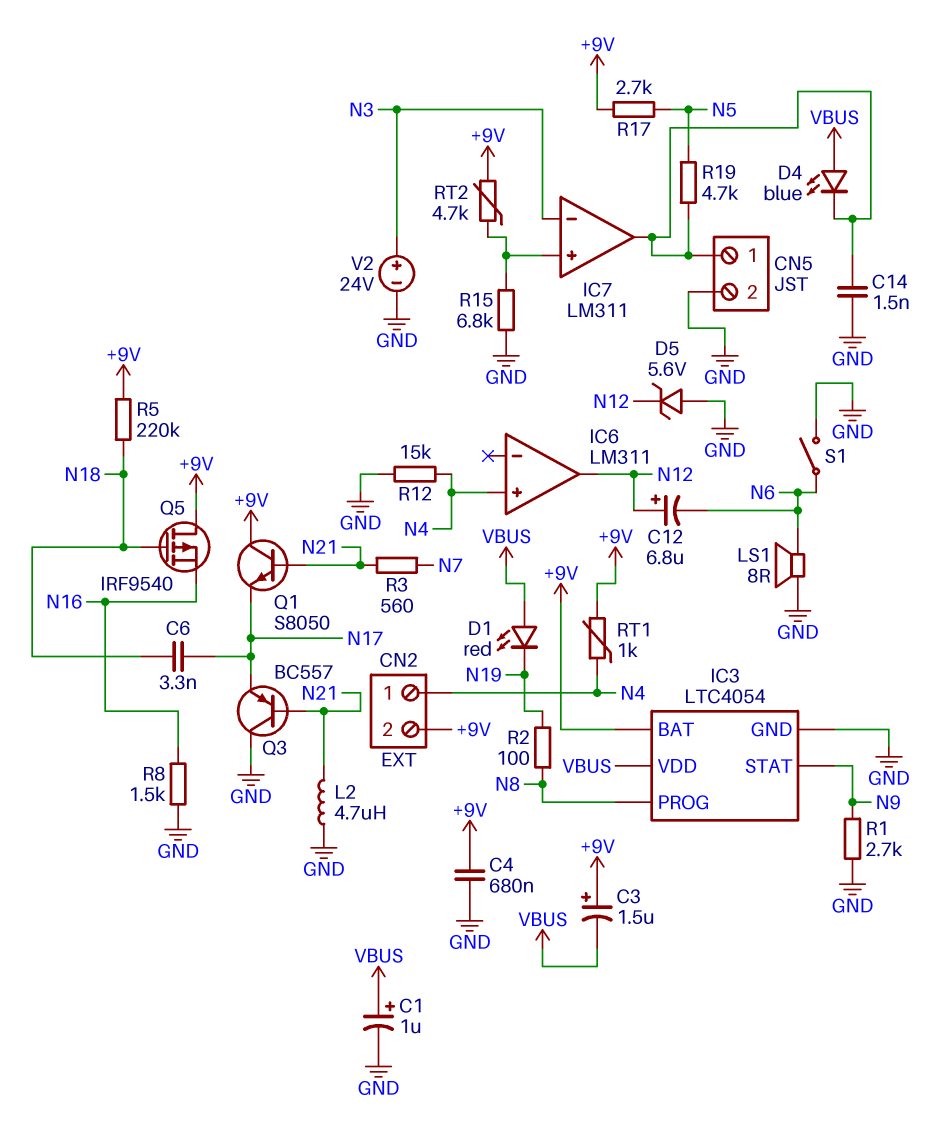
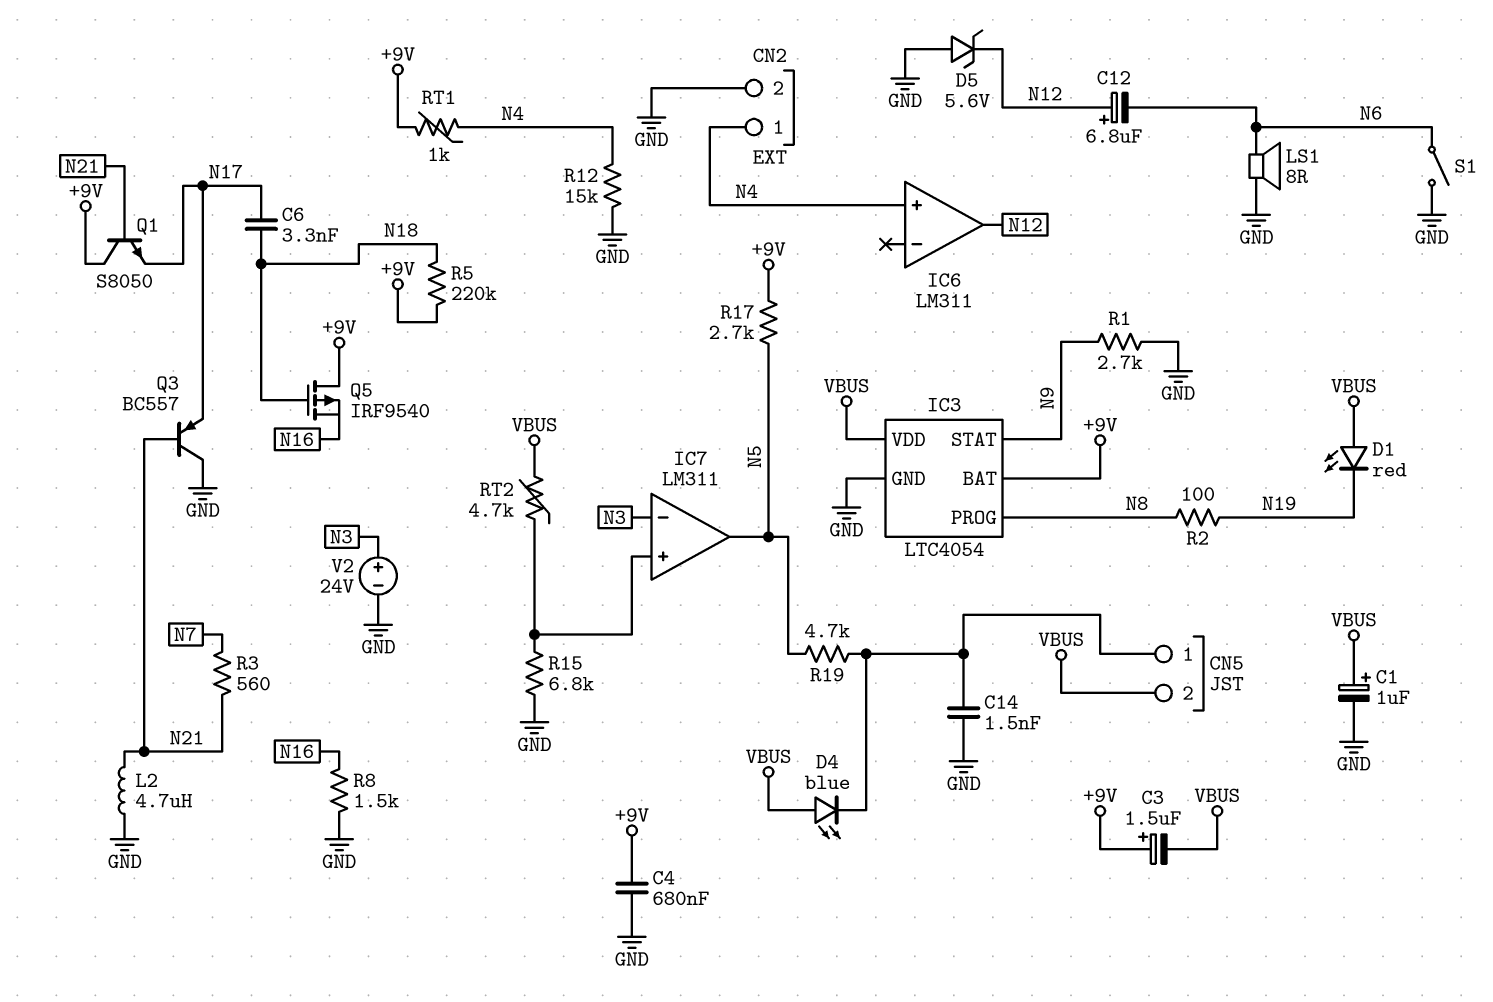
CN2 pin 2: +9V -> GND
CN5 pin 2: GND -> VBUS
IC7 pin out: CN5/1 -> N5
RT2: 4.7k (+9V, IC7/in+) -> 4.7k (IC7/in+, VBUS)

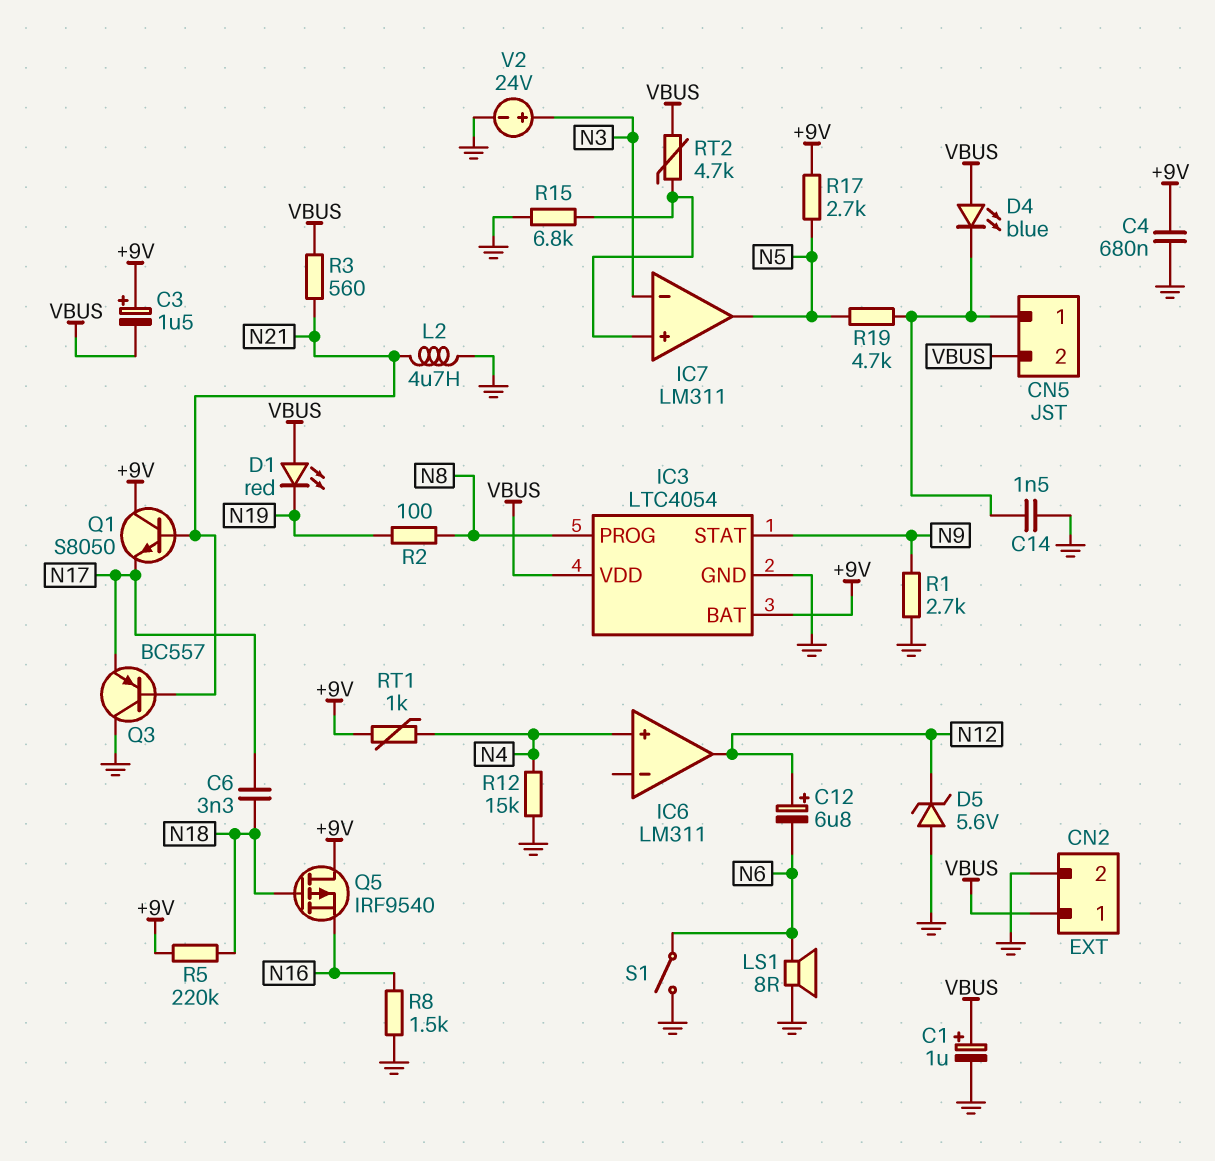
CN2 pin 1: N4 -> VBUS
R3: 560 (N7, N21) -> 560 (N21, VBUS)

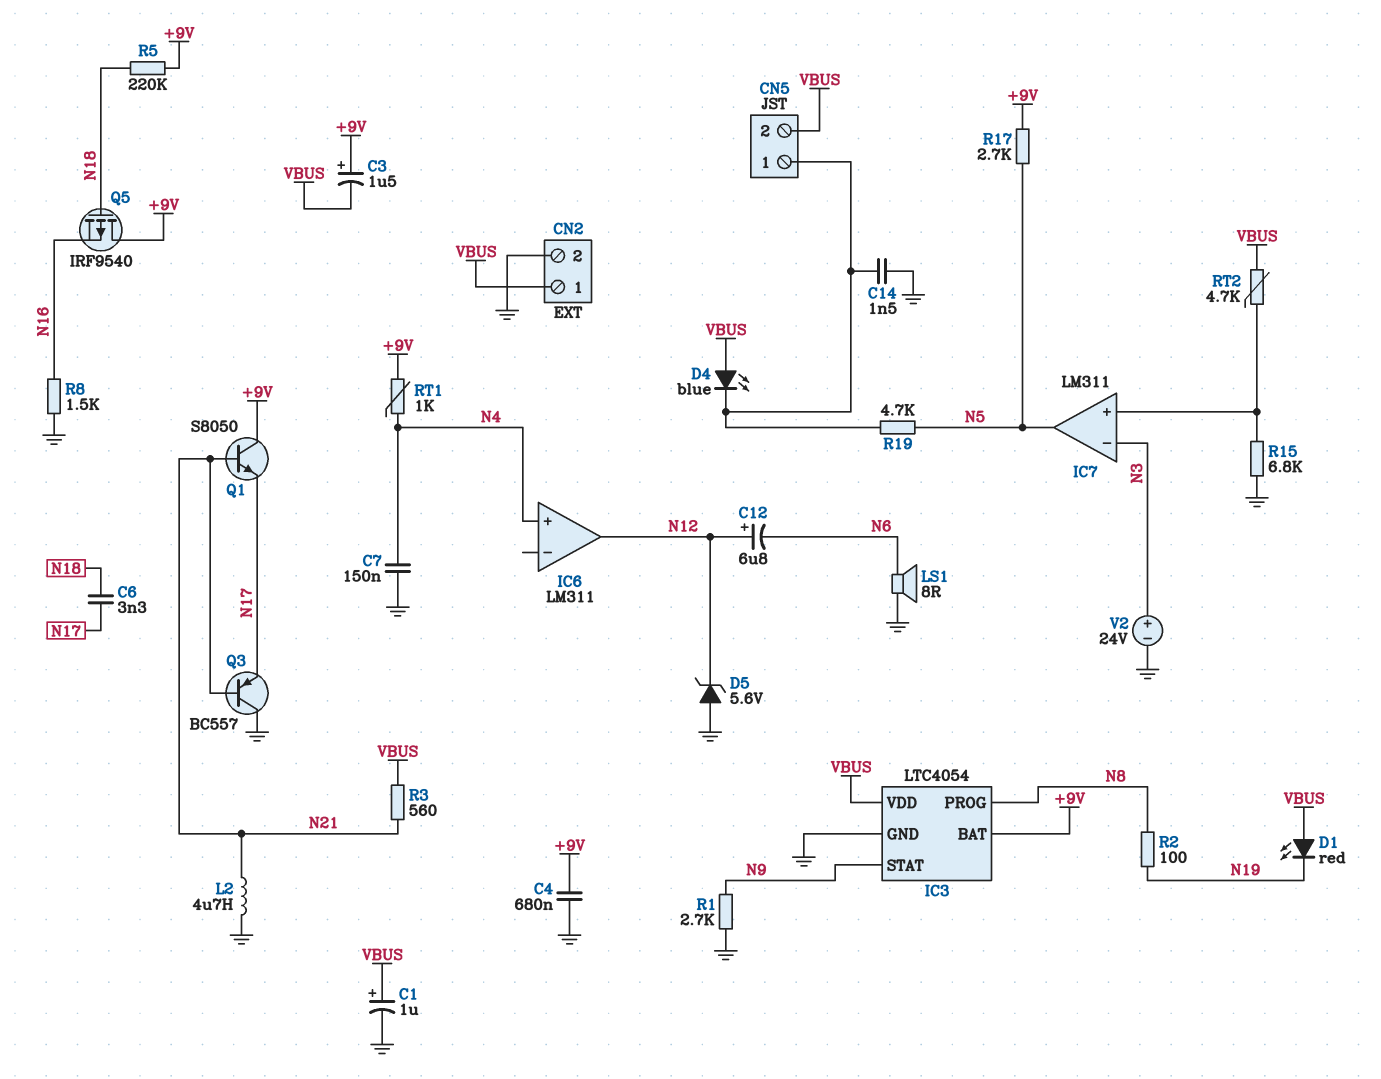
C7: none -> 150nF (GND, N4)
R12: 15k (GND, N4) -> none
S1: switch (GND, N6) -> none

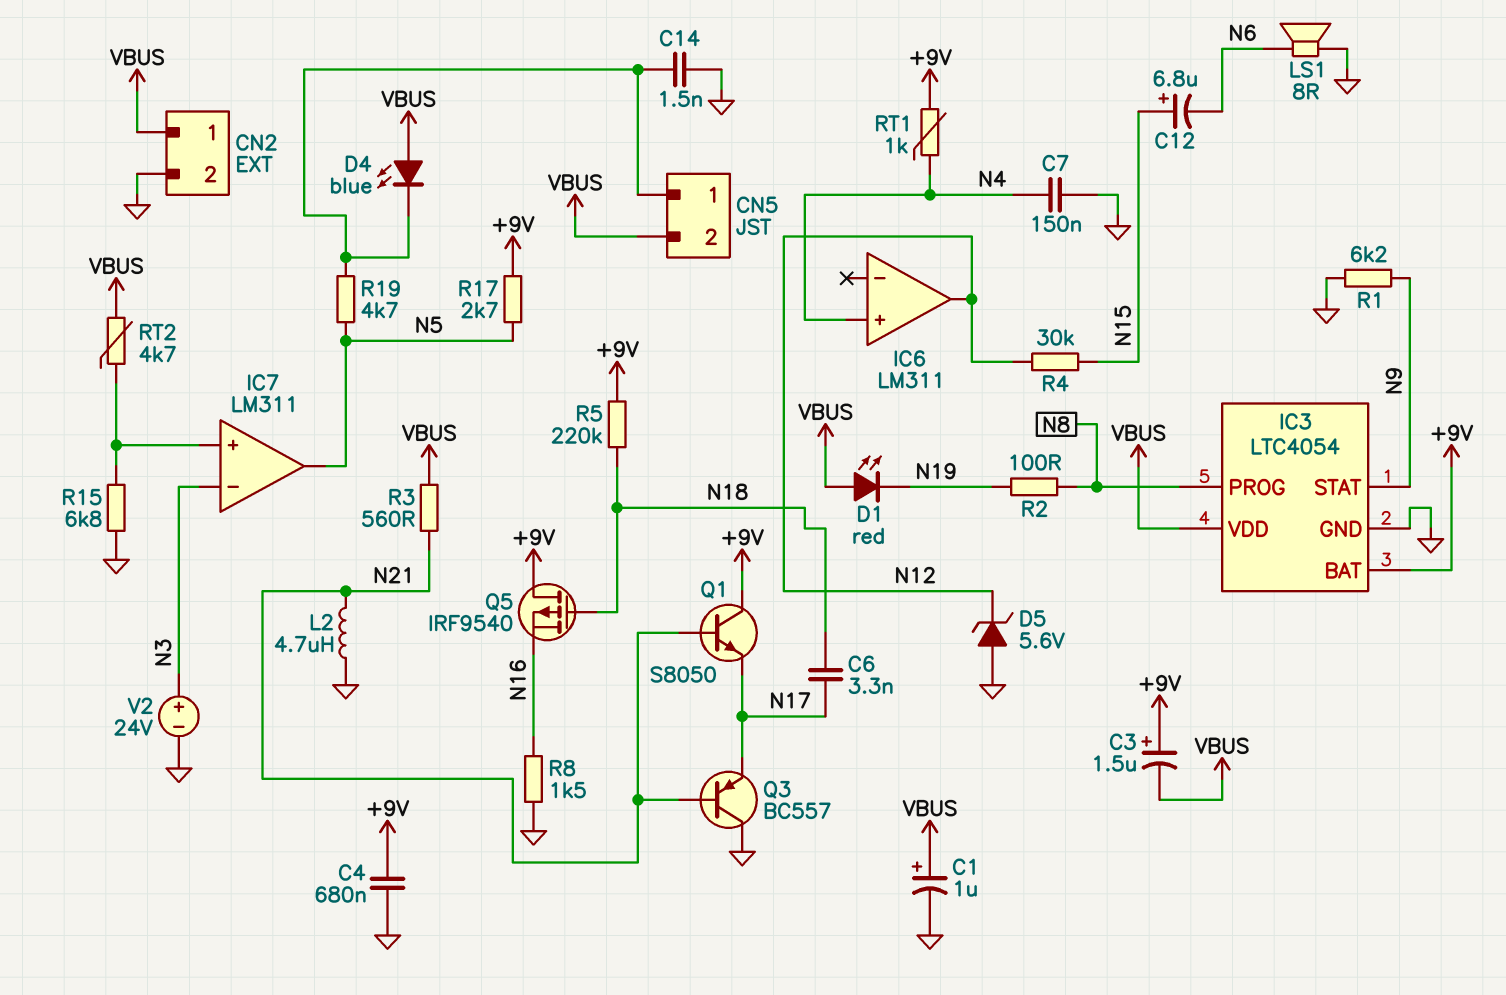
C12: 6.8uF (plus N12, minus N6) -> 6.8uF (plus N15, minus N6)
R1: 2.7k (GND, N9) -> 6.2k (GND, N9)
R4: none -> 30k (N12, N15)

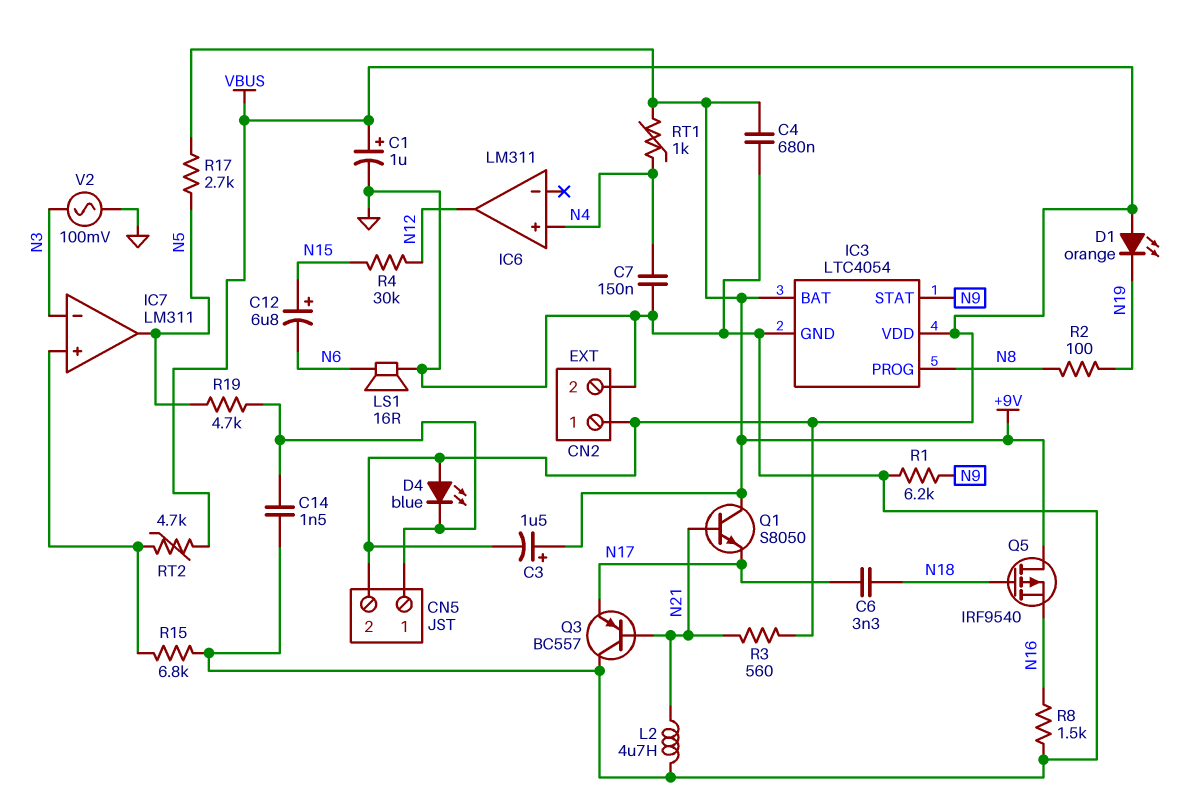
D1: LED red (A VBUS, K N19) -> LED orange (A VBUS, K N19)
D5: zener 5.6V (A GND, K N12) -> none
LS1: speaker 8R (GND, N6) -> speaker 16R (GND, N6)
R5: 220k (+9V, N18) -> none
V2: 24V (plus N3, minus GND) -> AC 100mV (GND, N3)

